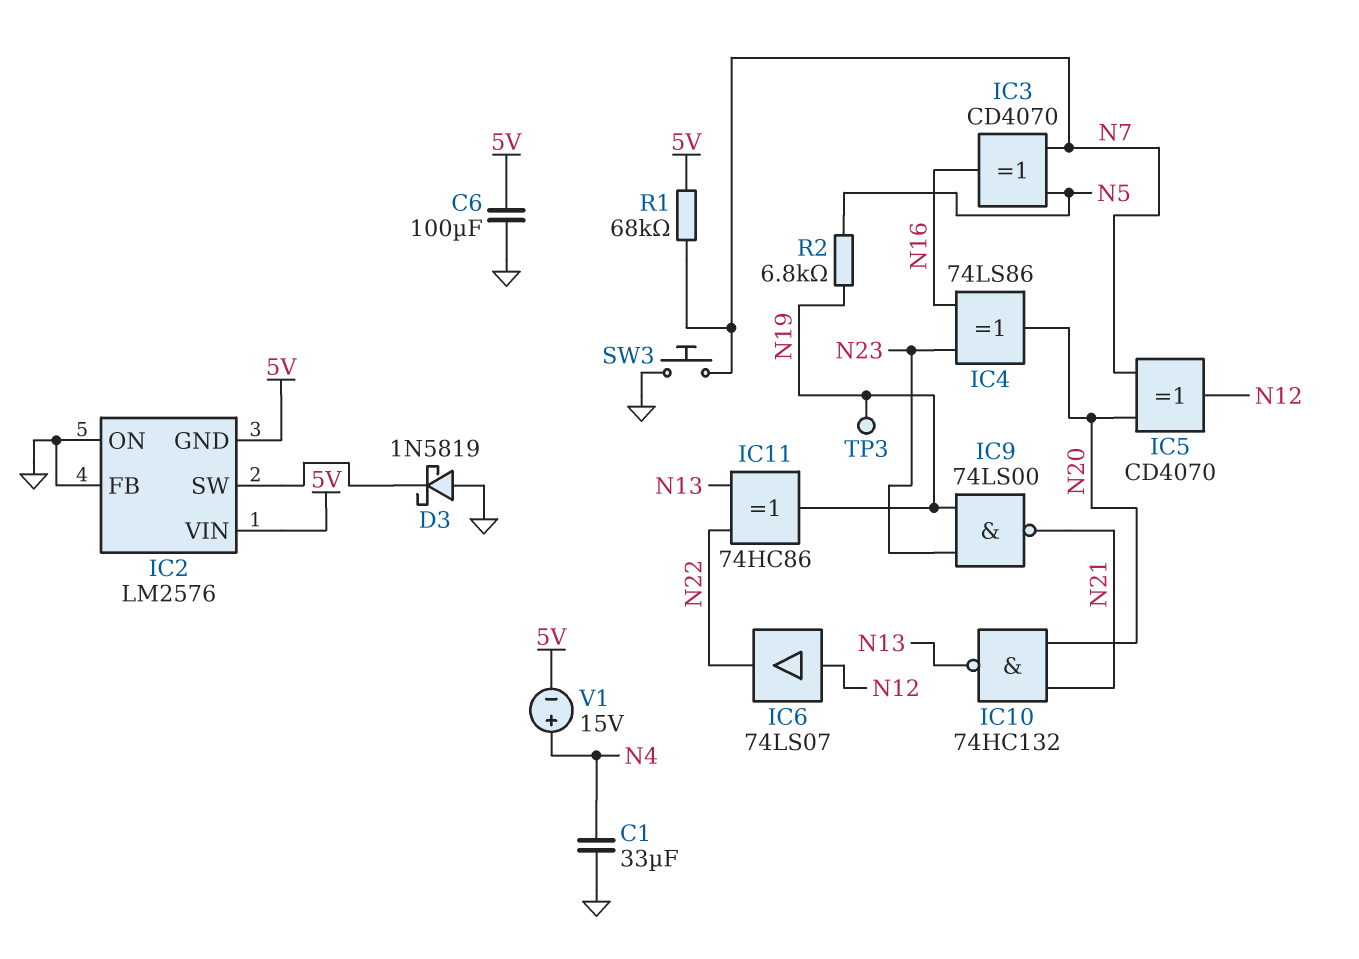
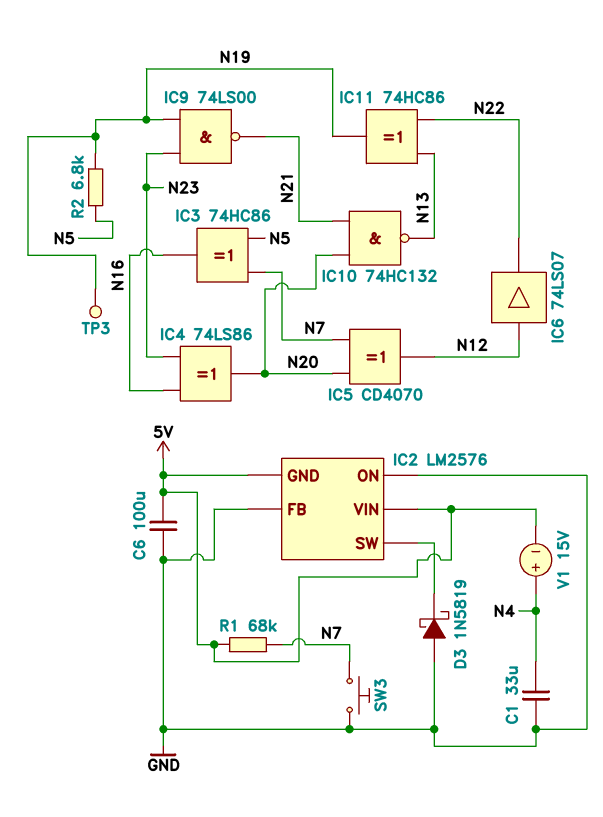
IC3: XOR CD4070 (in N5, in N7, out N16) -> XOR 74HC86 (in N5, in N7, out N16)

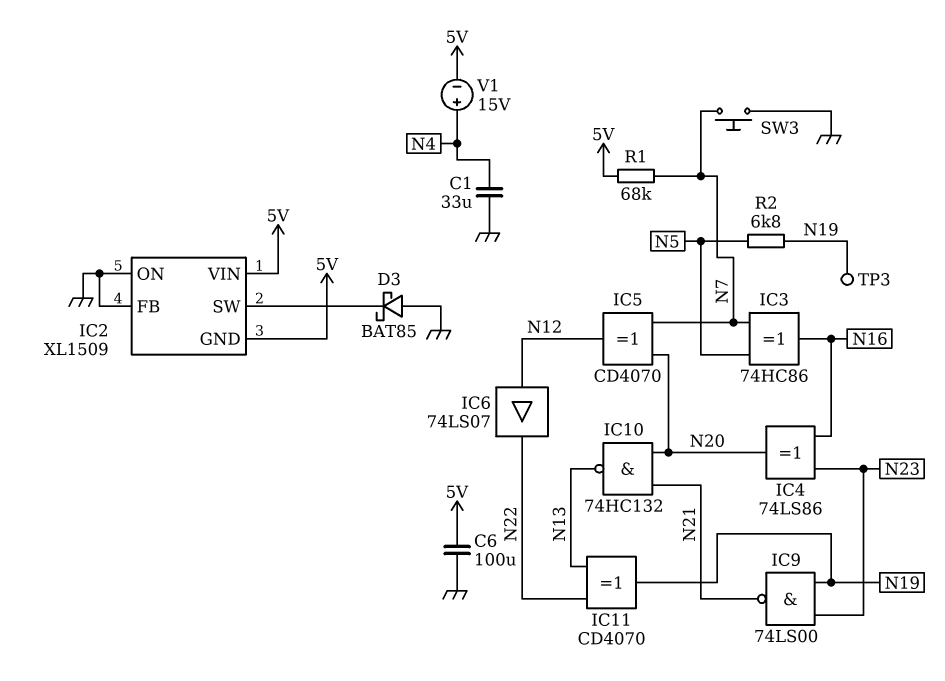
D3: schottky 1N5819 (A GND, K IC2/SW) -> schottky BAT85 (A GND, K IC2/SW)
IC2: LM2576 -> XL1509
IC11: XOR 74HC86 (in N13, in N22, out N19) -> XOR CD4070 (in N13, in N22, out N19)

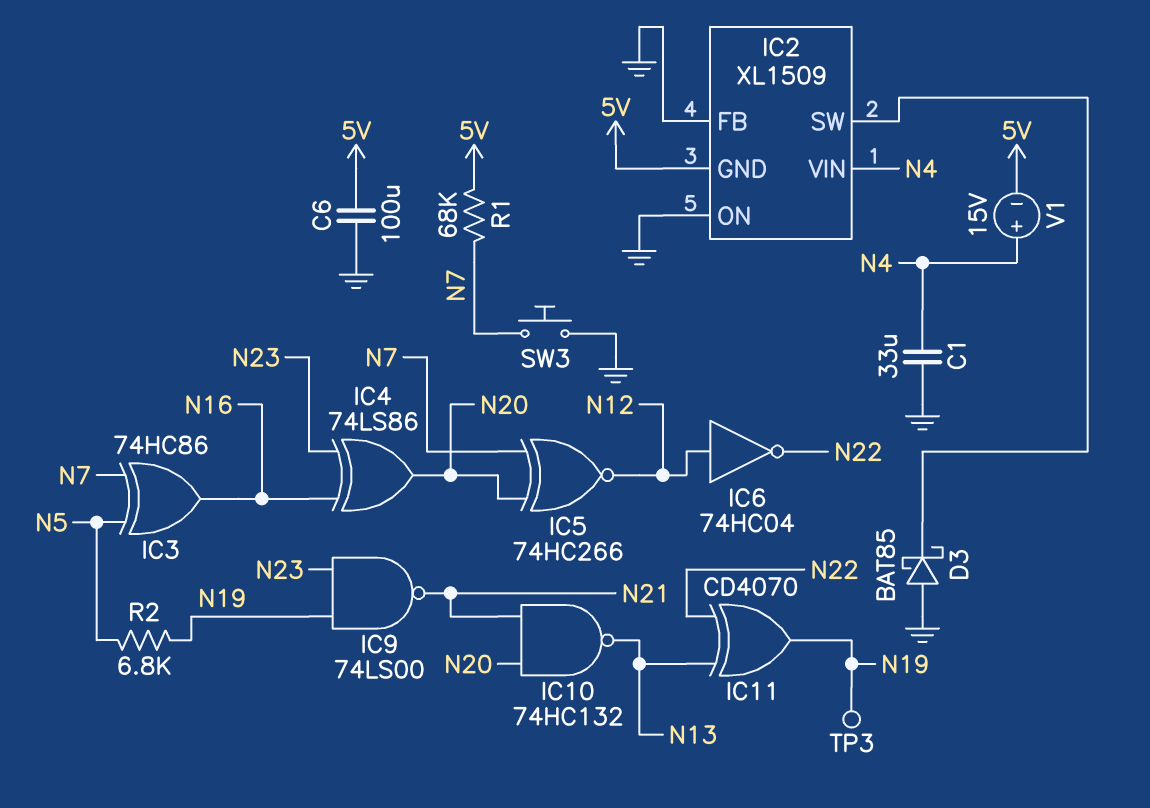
IC2 pin VIN: 5V -> N4
IC5: XOR CD4070 (in N7, in N20, out N12) -> XNOR 74HC266 (in N7, in N20, out N12)
IC6: buffer 74LS07 (in N12, out N22) -> NOT 74HC04 (in N12, out N22)

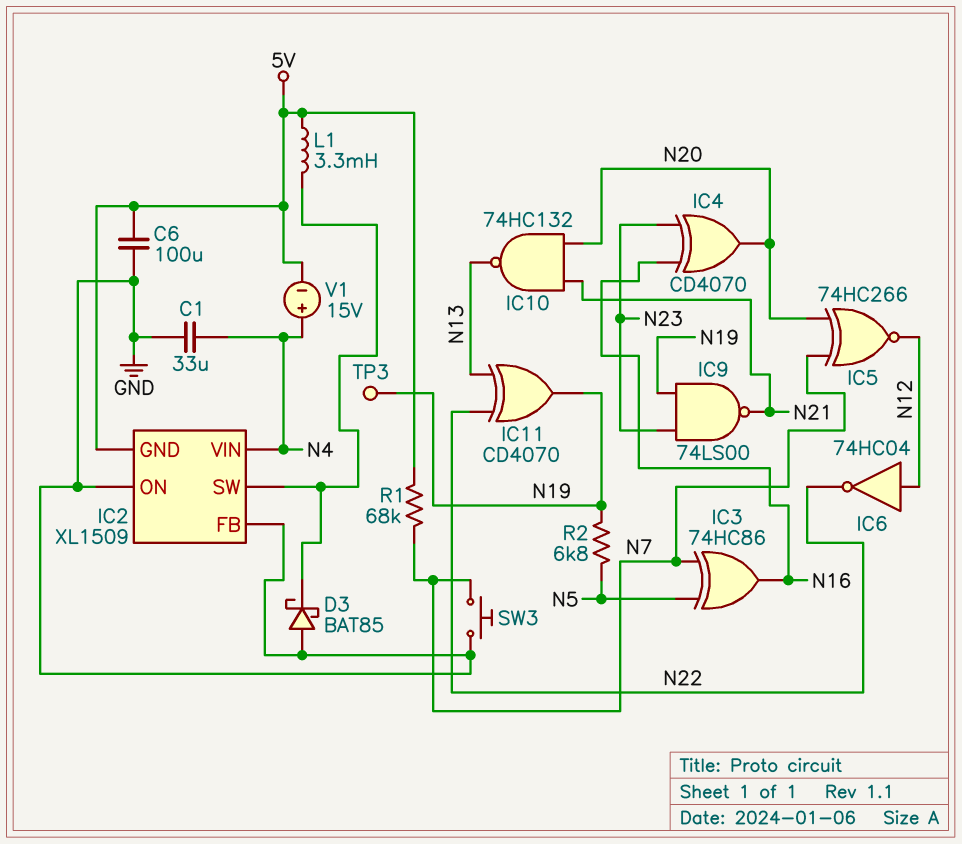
IC4: XOR 74LS86 (in N16, in N23, out N20) -> XOR CD4070 (in N16, in N23, out N20)
L1: none -> 3.3mH (5V, IC2/SW)

